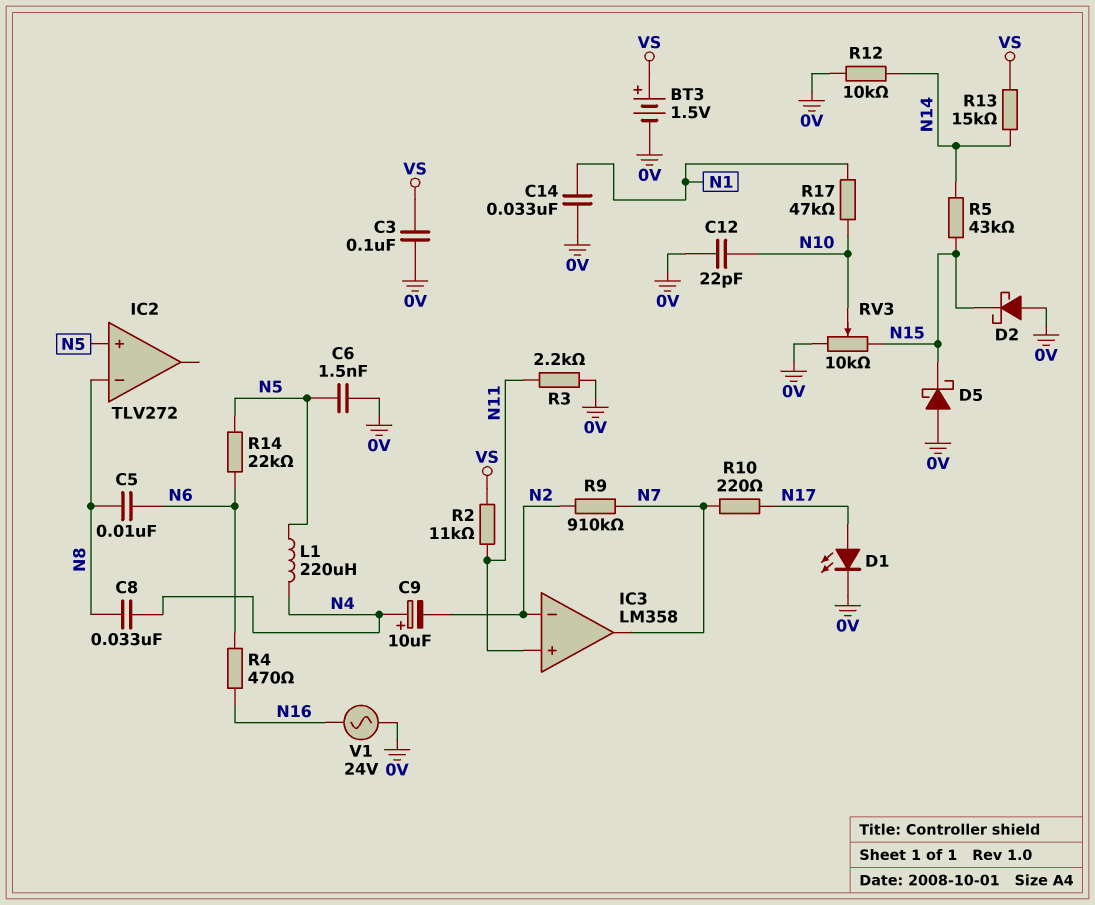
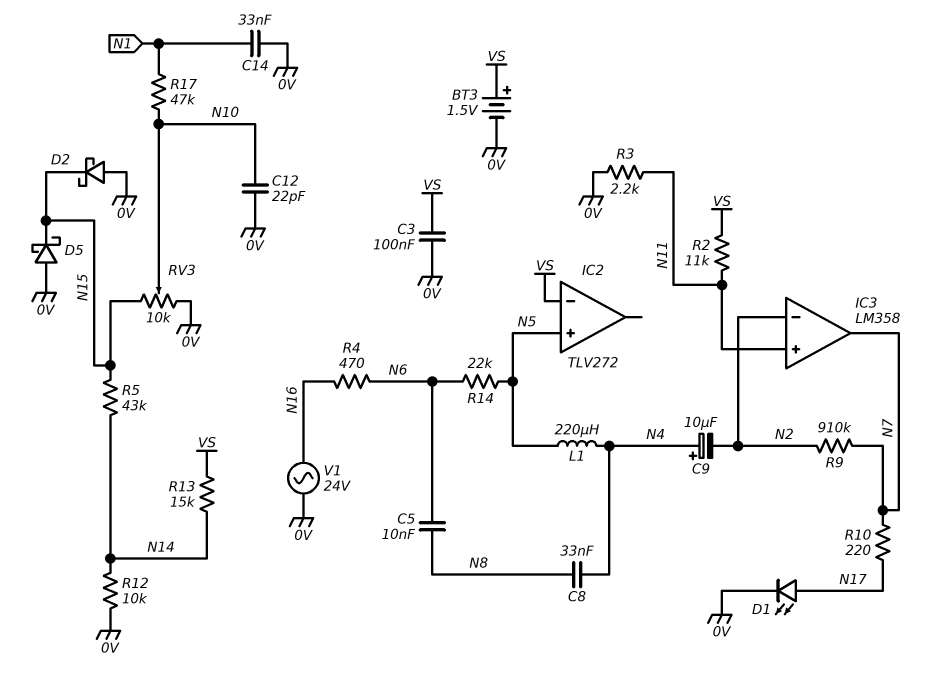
C6: 1.5nF (0V, N5) -> none
IC2 pin in-: N8 -> VS

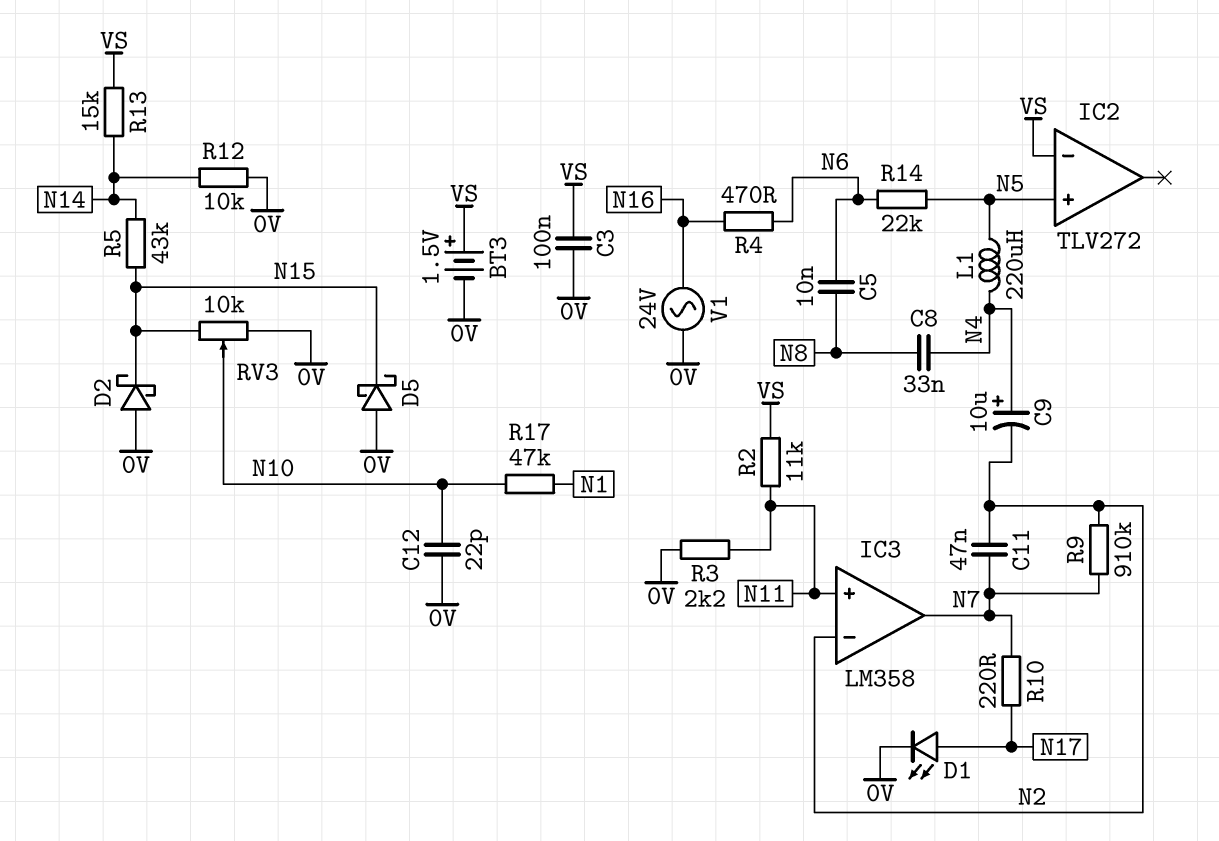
C11: none -> 47nF (N2, N7)
C14: 33nF (0V, N1) -> none

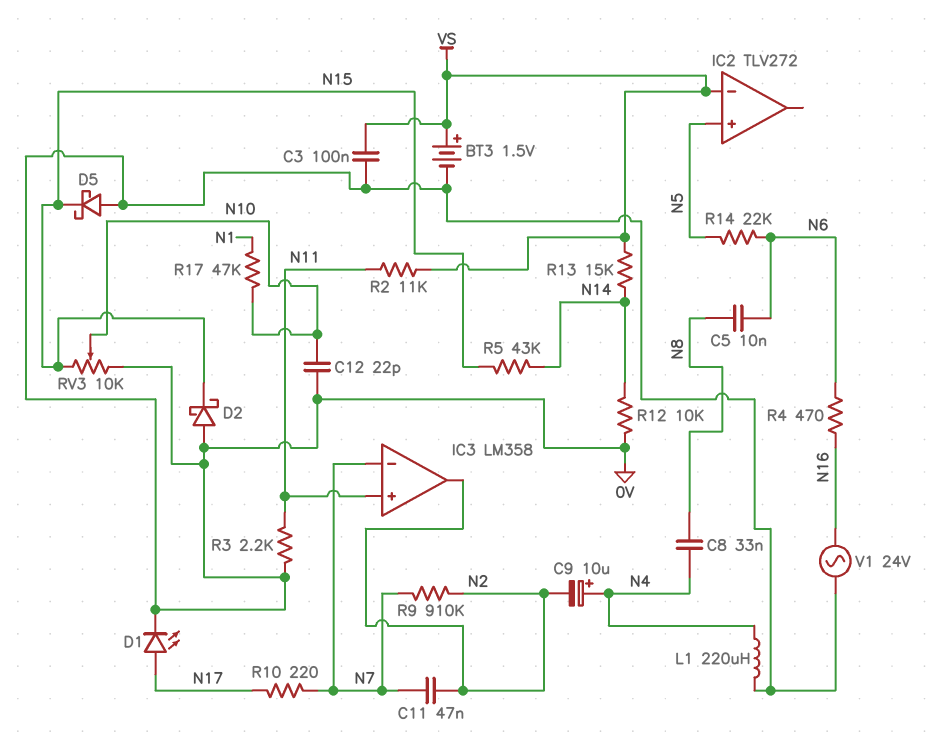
IC3 pin in-: N2 -> N7
IC3 pin out: N7 -> N2
L1: 220uH (N4, N5) -> 220uH (0V, N4)

